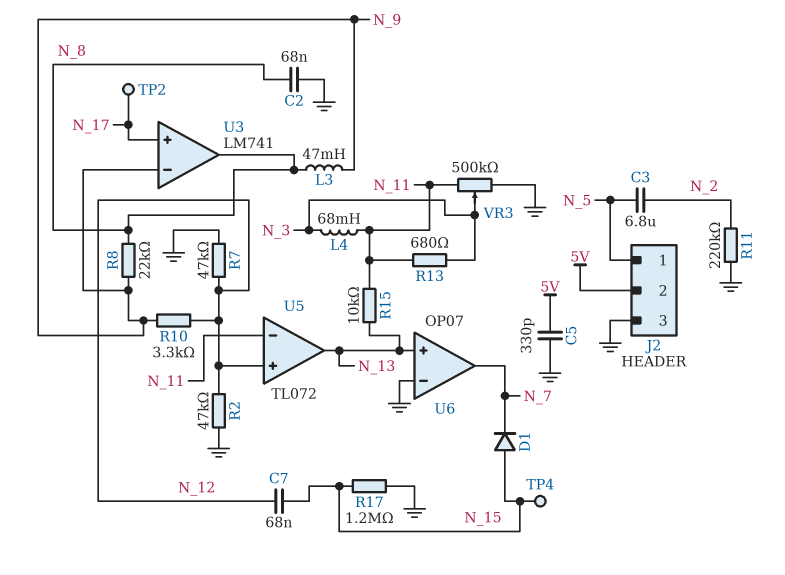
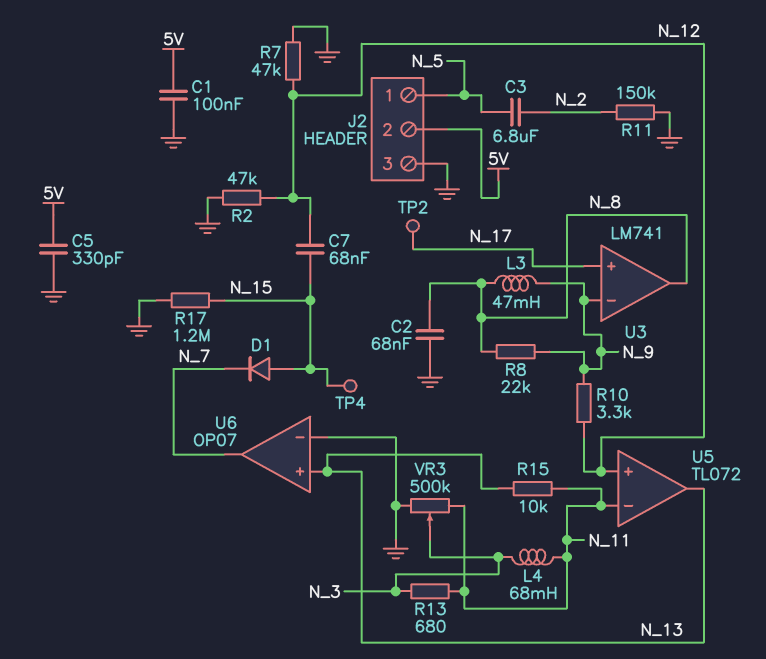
C1: none -> 100nF (5V, GND)
R11: 220k (GND, N_2) -> 150k (GND, N_2)

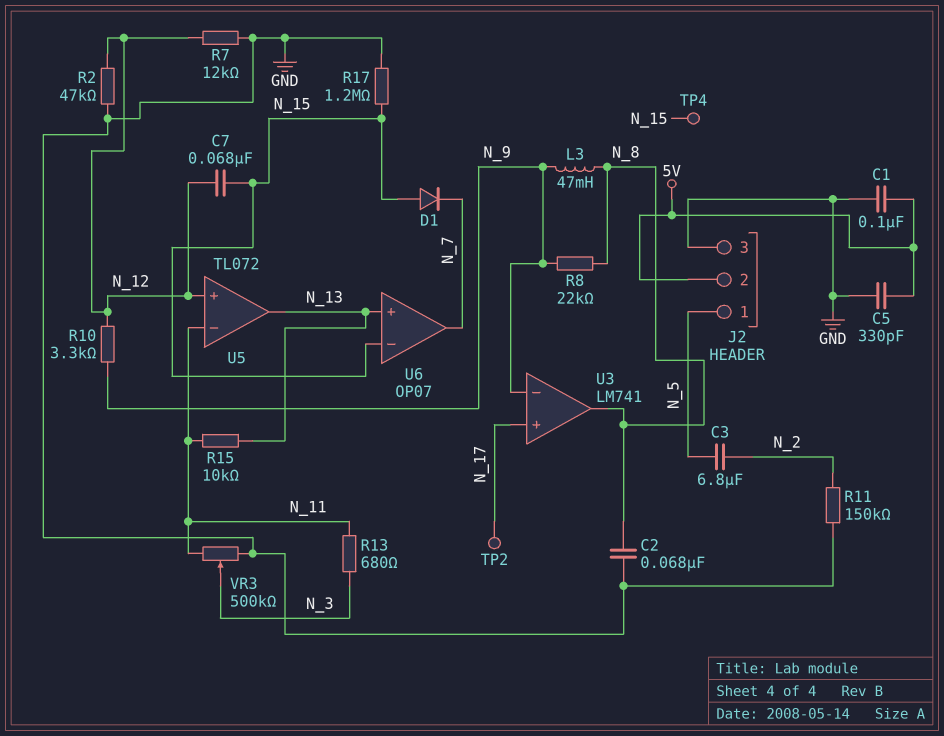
L4: 68mH (N_3, N_11) -> none
R7: 47k (GND, N_12) -> 12k (GND, N_12)
U6 pin in-: GND -> N_15

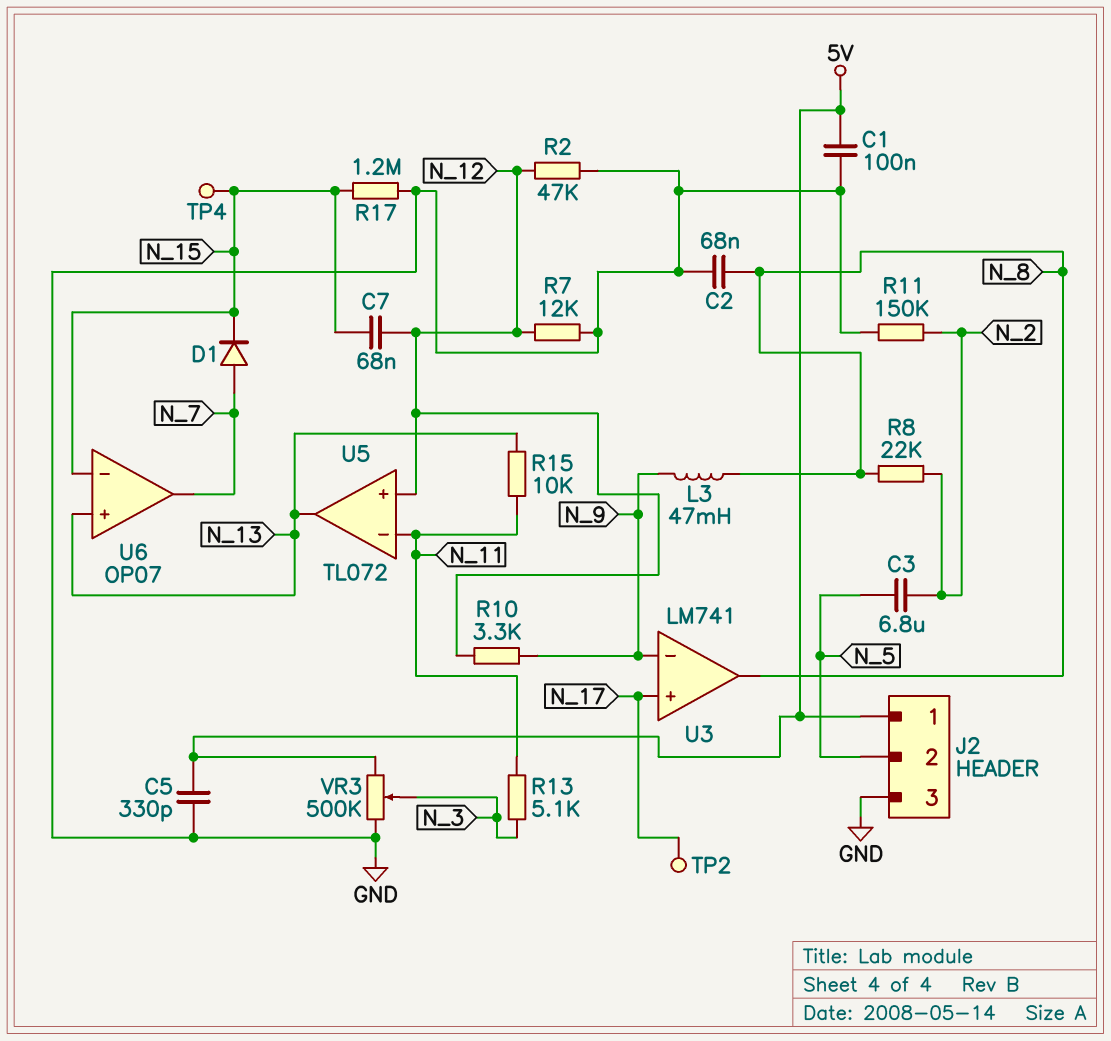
D1: diode (A N_15, K N_7) -> diode (A N_7, K N_15)
J2 pin 1: N_5 -> 5V
J2 pin 2: 5V -> N_5
R8: 22k (N_8, N_9) -> 22k (N_2, N_8)
R13: 680 (N_3, N_11) -> 5.1k (N_3, N_11)
VR3: 500k (GND, N_11, wiper N_3) -> 500k (5V, GND, wiper N_3)

